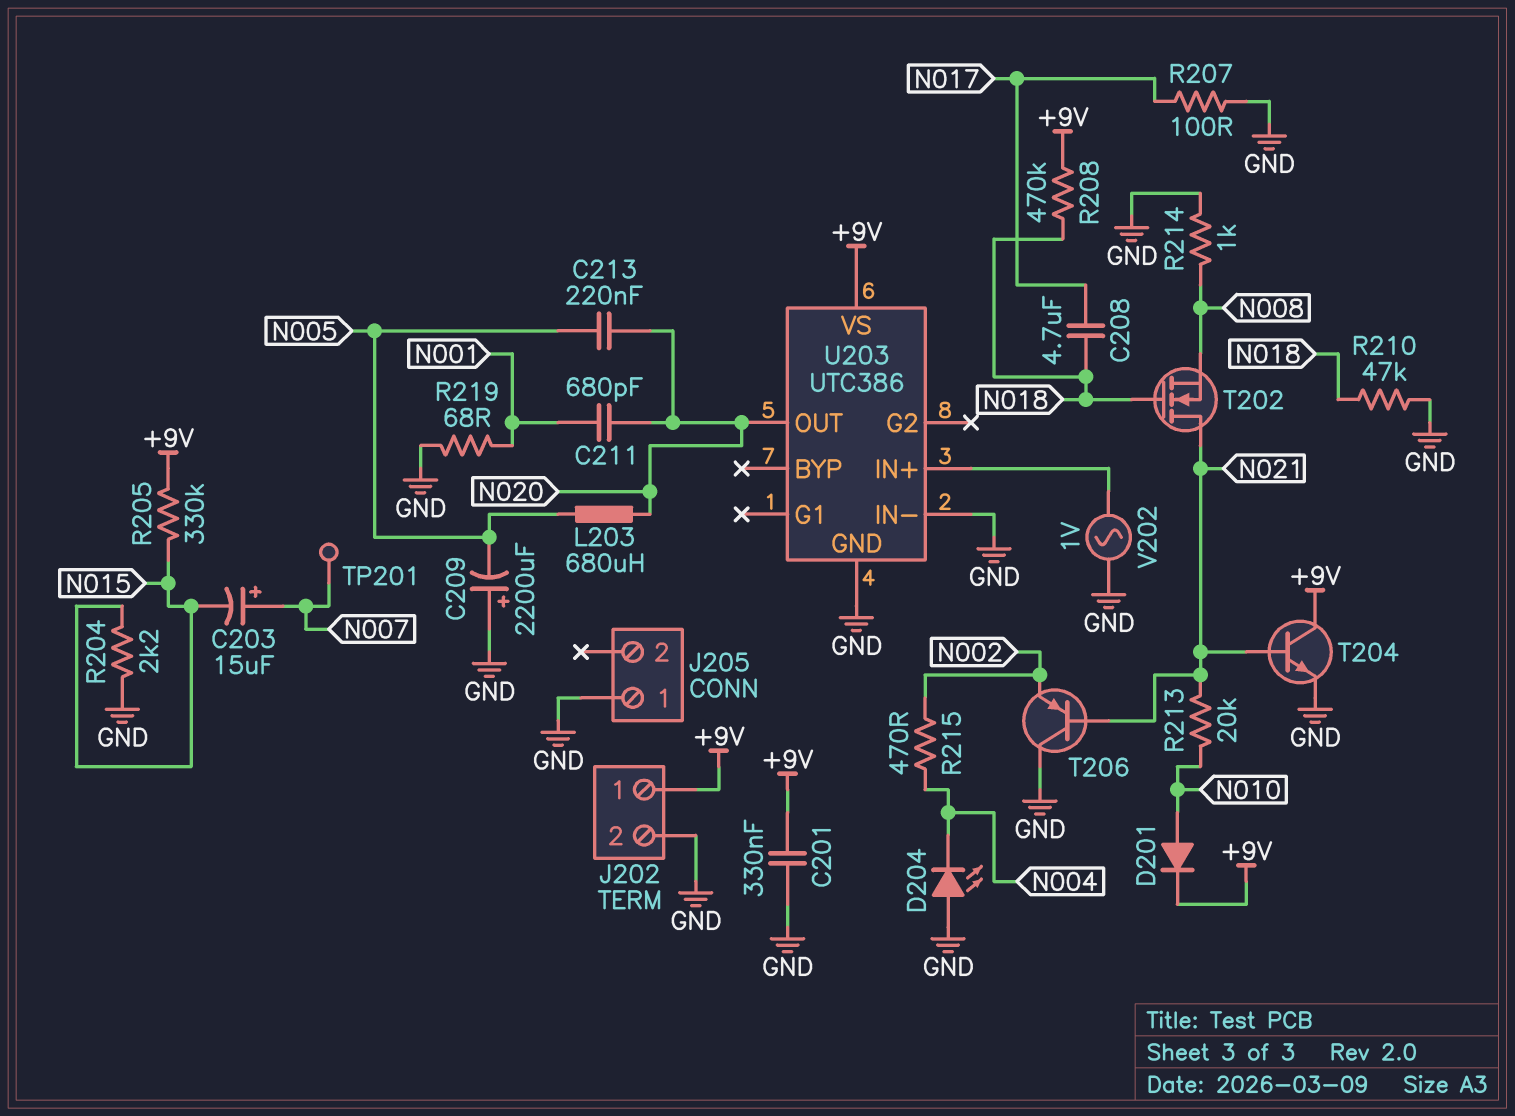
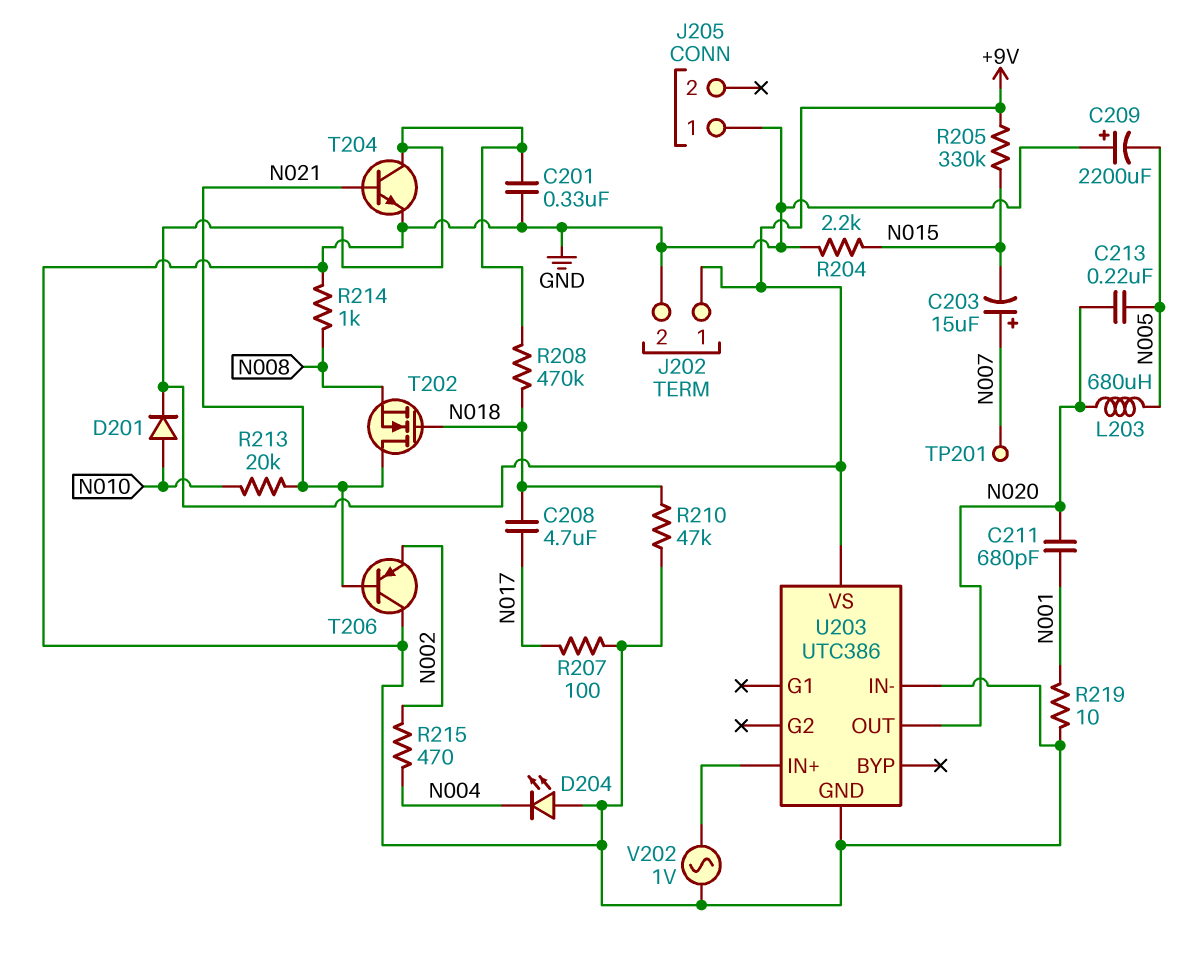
R219: 68 (GND, N001) -> 10 (GND, N001)

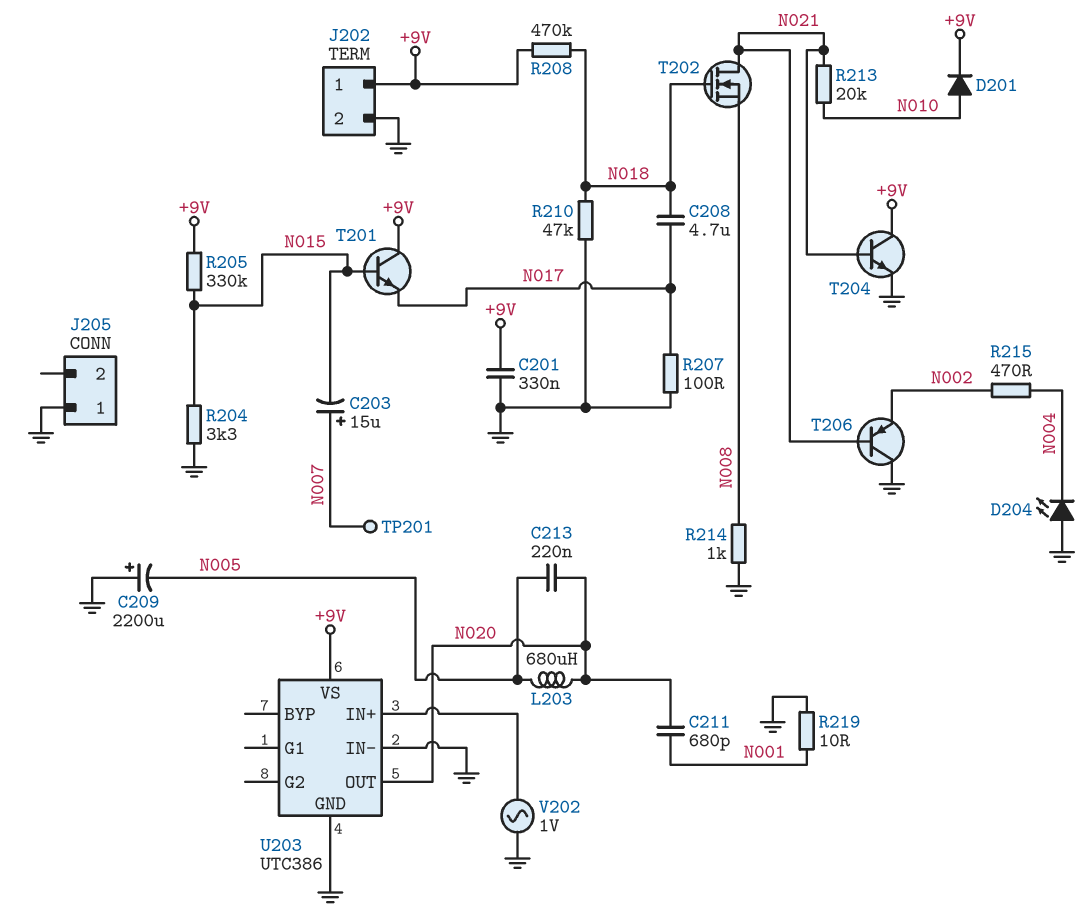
R204: 2.2k (GND, N015) -> 3.3k (GND, N015)
T201: none -> NPN (B N015, C +9V, E N017)

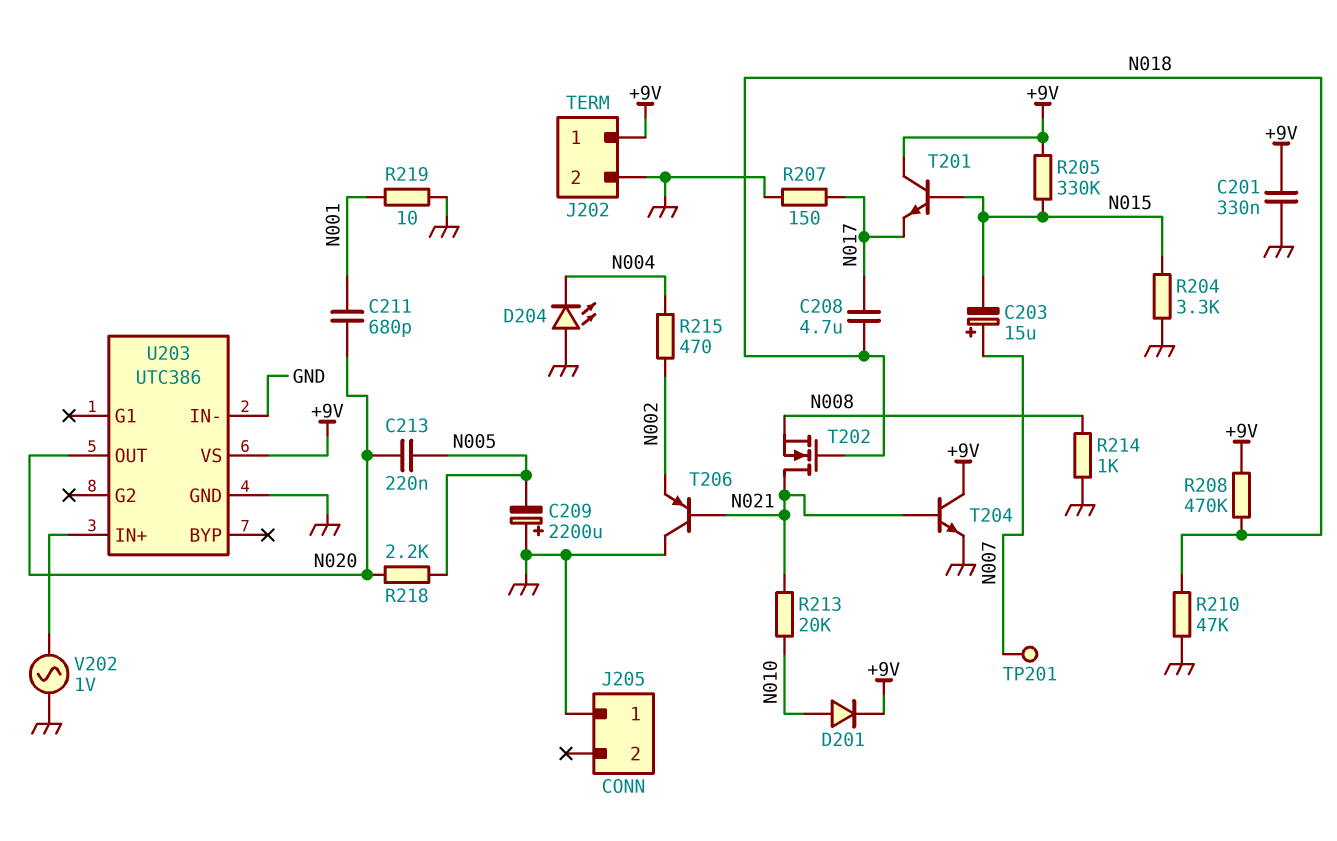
L203: 680uH (N005, N020) -> none
R207: 100 (GND, N017) -> 150 (GND, N017)
R218: none -> 2.2k (N005, N020)

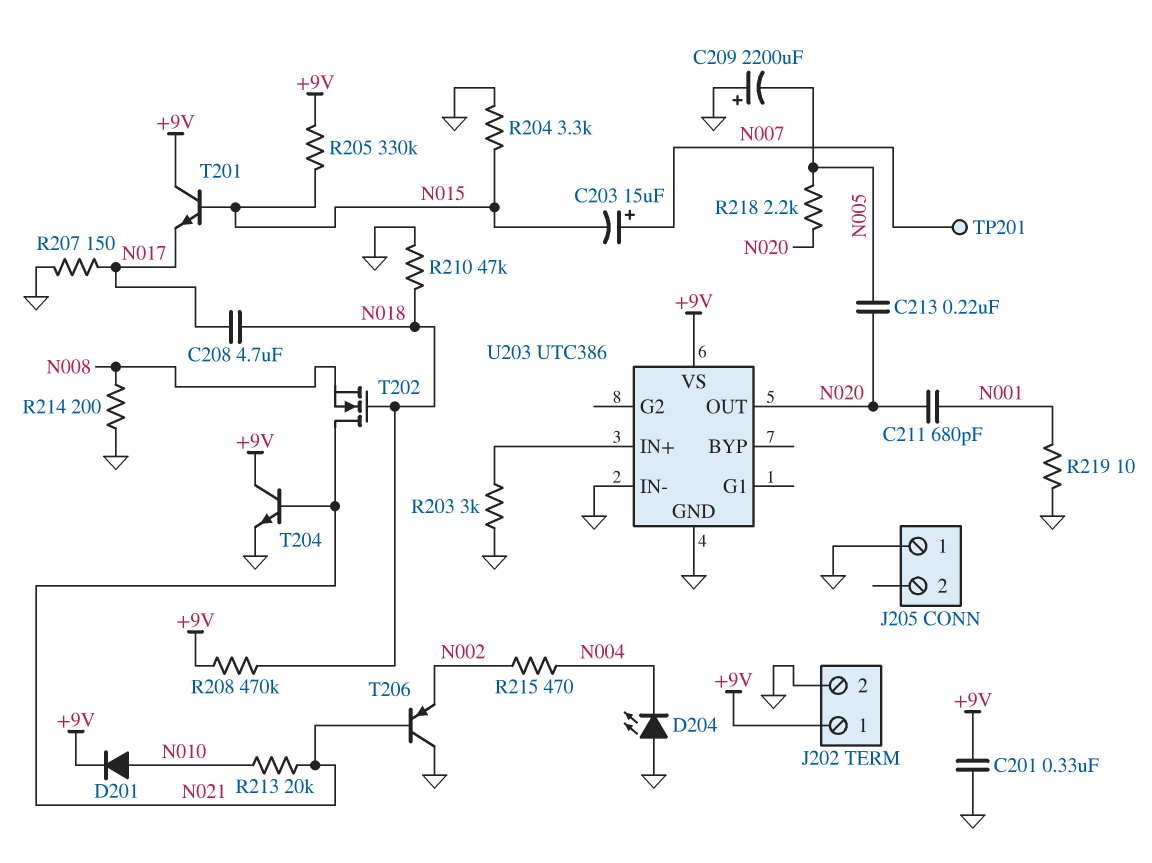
R203: none -> 3k (GND, U203/IN+)
R214: 1k (GND, N008) -> 200 (GND, N008)
V202: AC 1V (GND, U203/IN+) -> none

